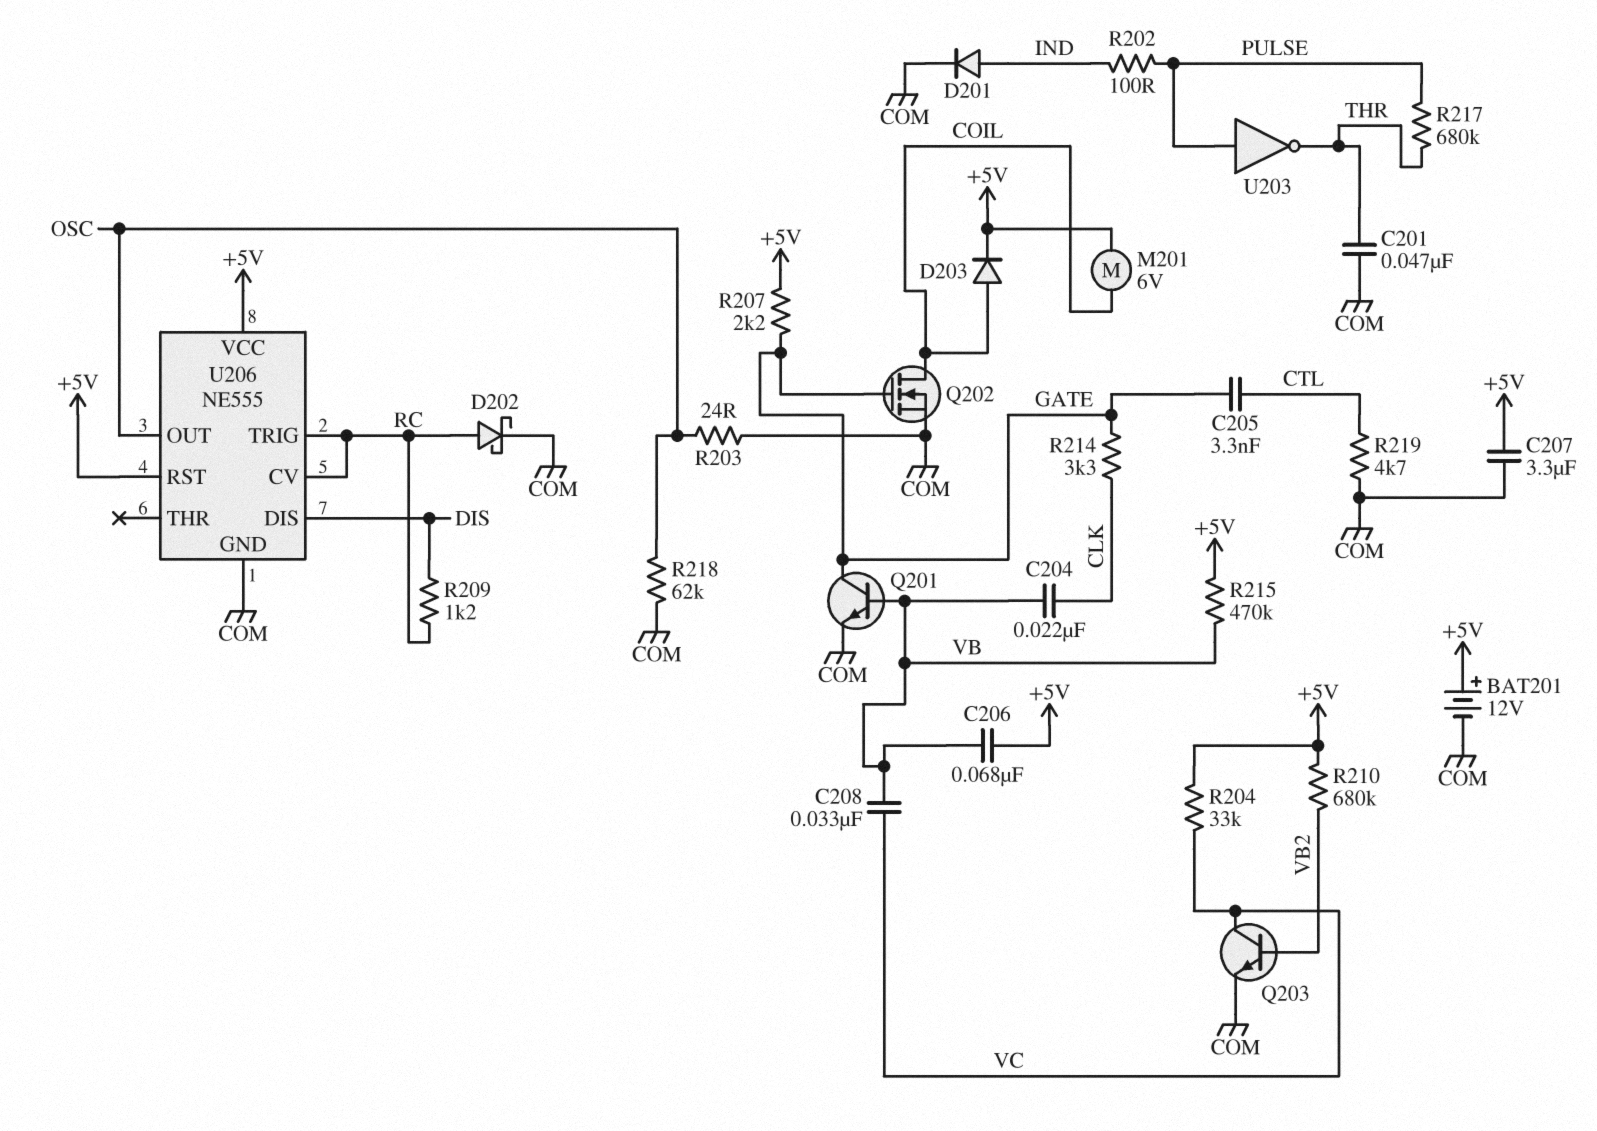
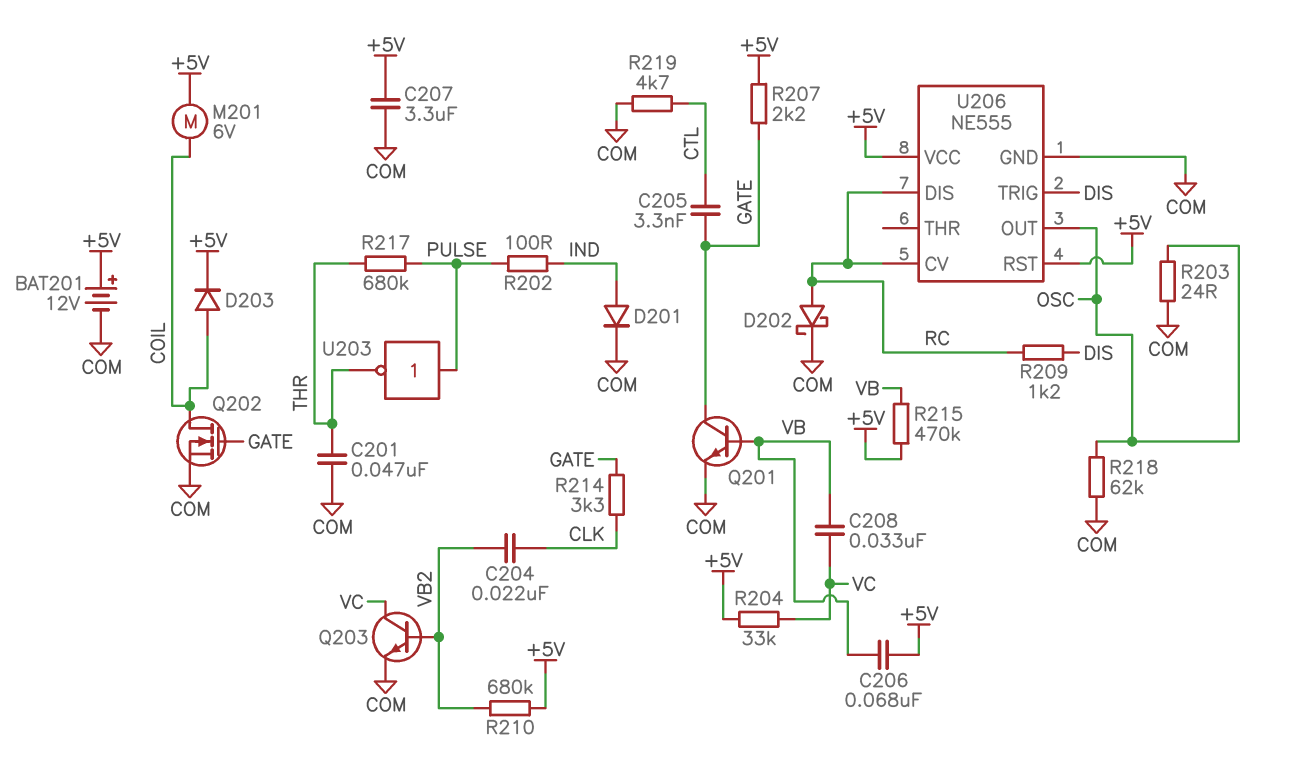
C204: 22nF (CLK, VB) -> 22nF (CLK, VB2)
U206 pin DIS: DIS -> RC
U206 pin TRIG: RC -> DIS

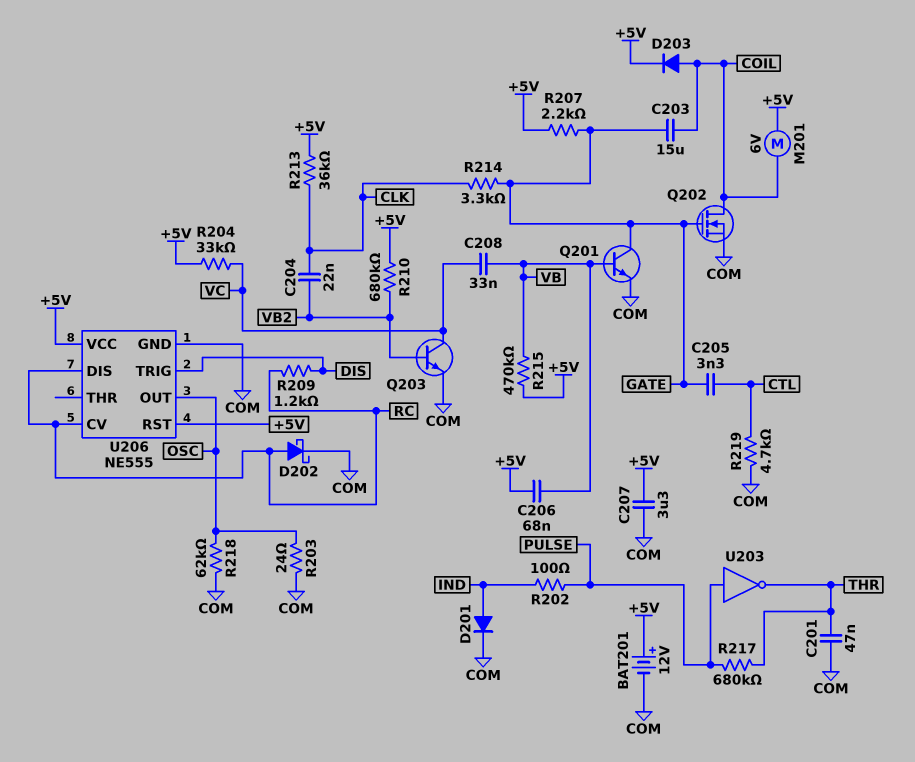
C203: none -> 15uF (COIL, GATE)
R213: none -> 36k (+5V, CLK)

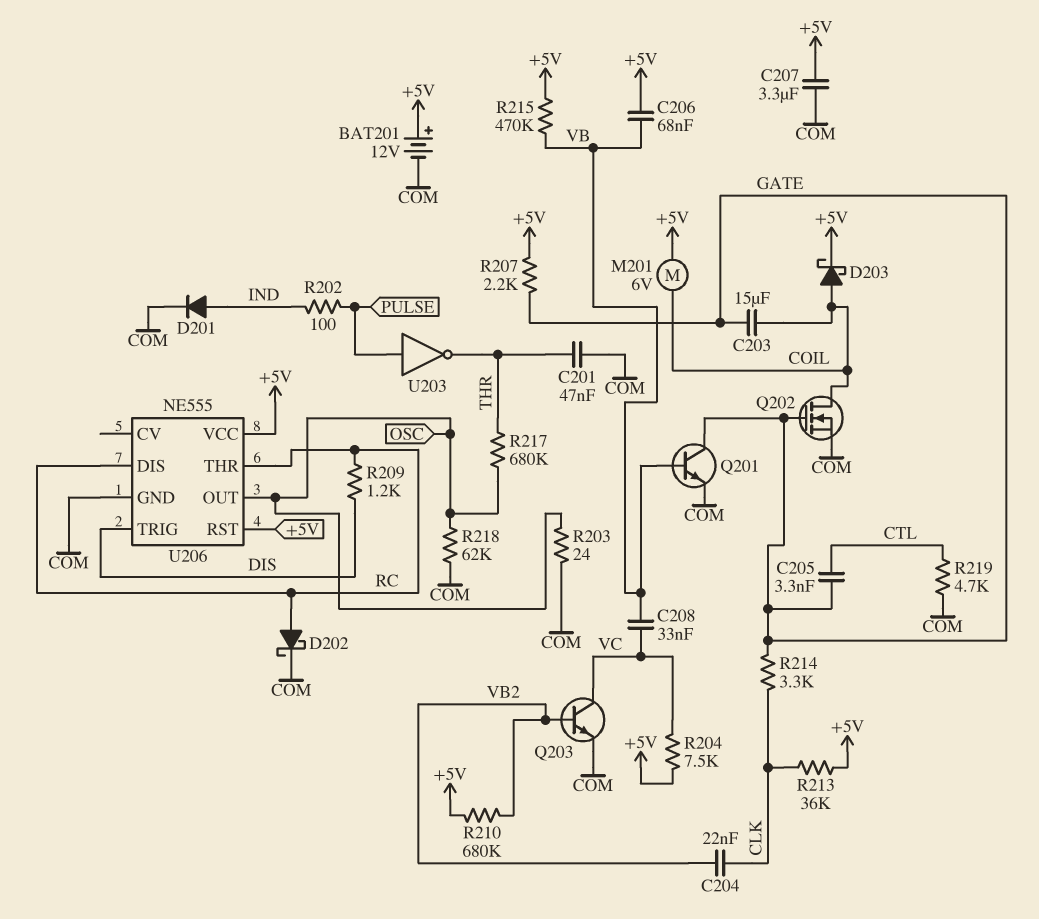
D203: diode (A COIL, K +5V) -> schottky (A COIL, K +5V)
R204: 33k (+5V, VC) -> 7.5k (+5V, VC)
R217: 680k (PULSE, THR) -> 680k (OSC, THR)
U206 pin CV: RC -> none
U206 pin THR: none -> RC

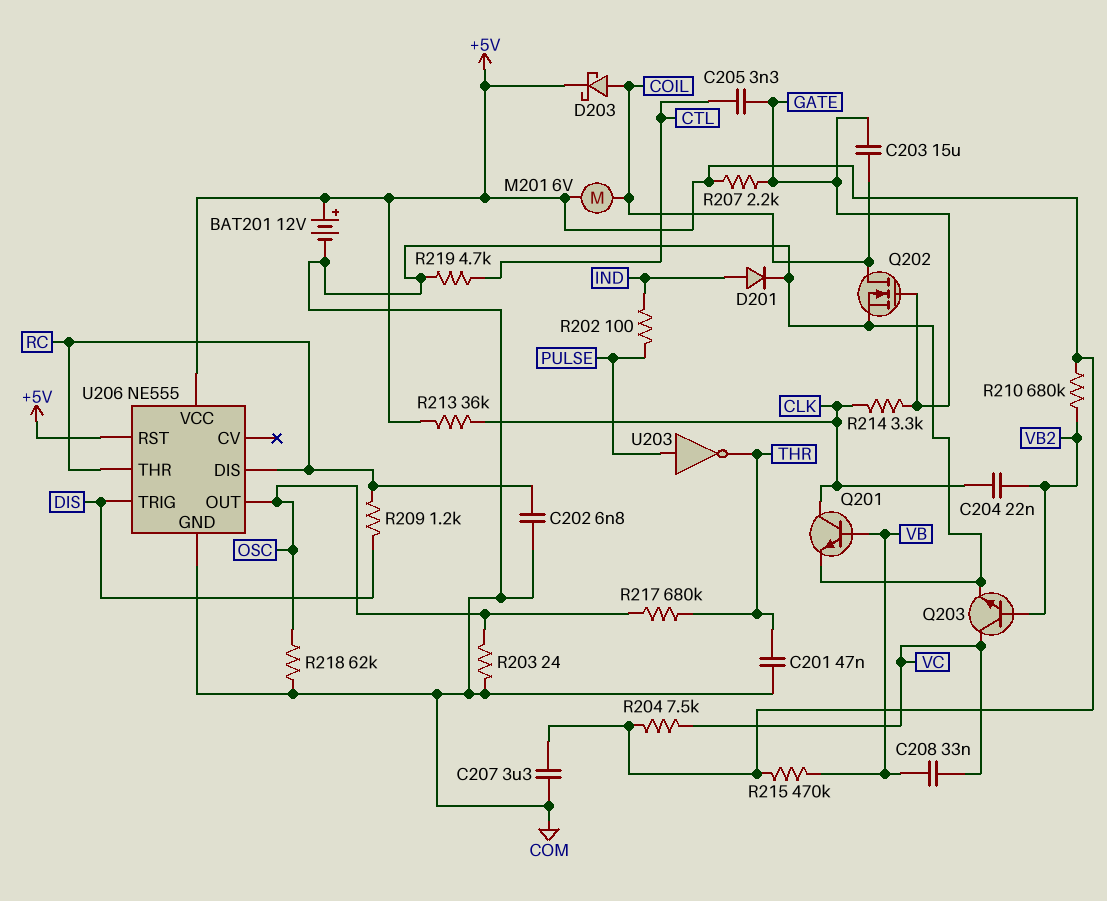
C202: none -> 6.8nF (COM, RC)
C206: 68nF (+5V, VB) -> none
D202: schottky (A RC, K COM) -> none
Q201: NPN (B VB, C GATE, E COM) -> NPN (B VB, C CLK, E COM)

